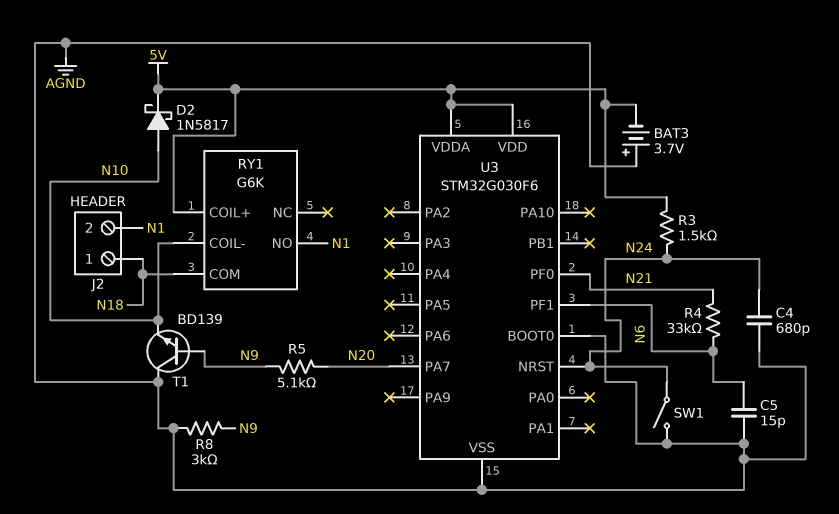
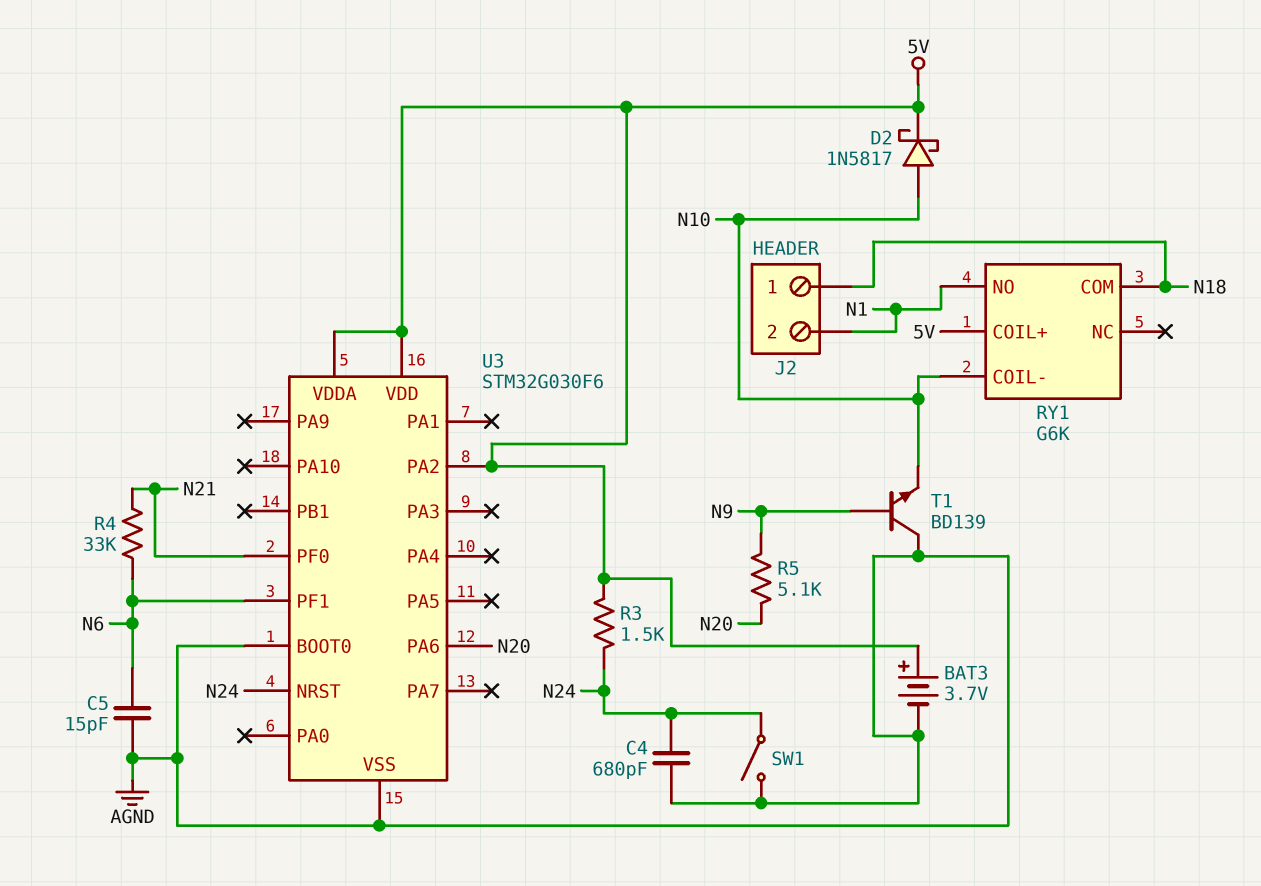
BAT3: 3.7V (plus AGND, minus 5V) -> 3.7V (plus 5V, minus AGND)
R8: 3k (AGND, N9) -> none
U3 pin PA2: none -> 5V
U3 pin PA6: none -> N20
U3 pin PA7: N20 -> none

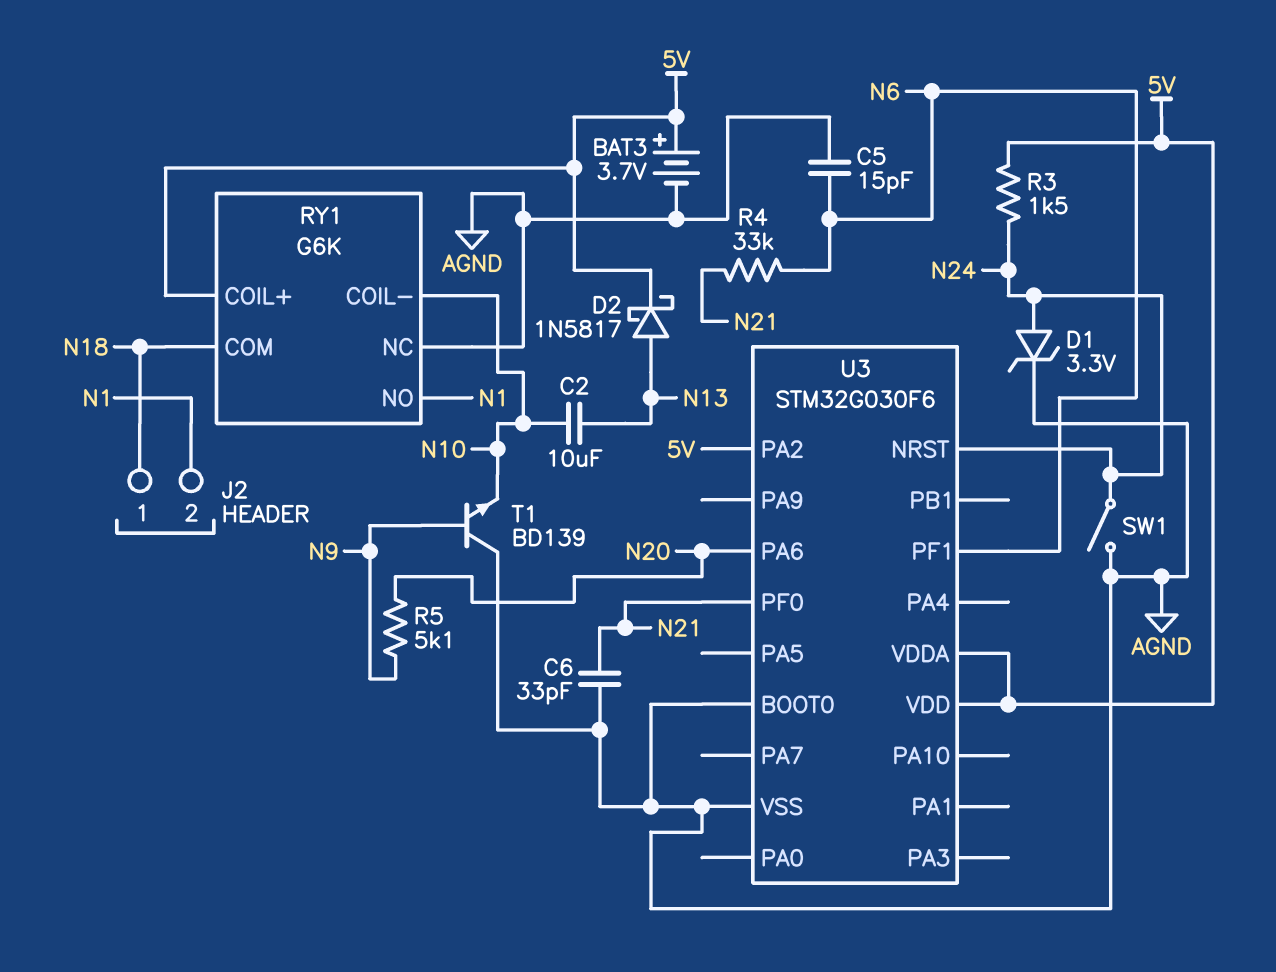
C2: none -> 10uF (N10, N13)
C4: 680pF (AGND, N24) -> none
C6: none -> 33pF (AGND, N21)
D1: none -> zener 3.3V (A N24, K AGND)
D2: schottky 1N5817 (A N10, K 5V) -> schottky 1N5817 (A N13, K 5V)
RY1 pin NC: none -> AGND

